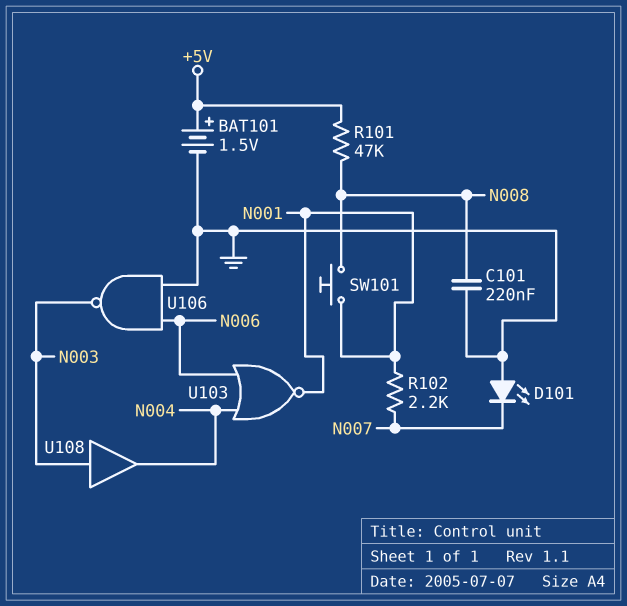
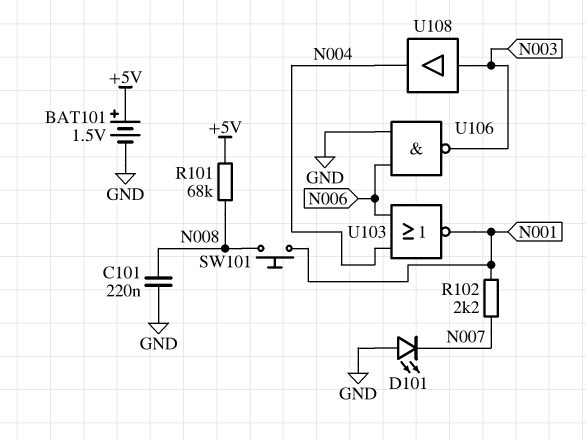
R101: 47k (+5V, N008) -> 68k (+5V, N008)

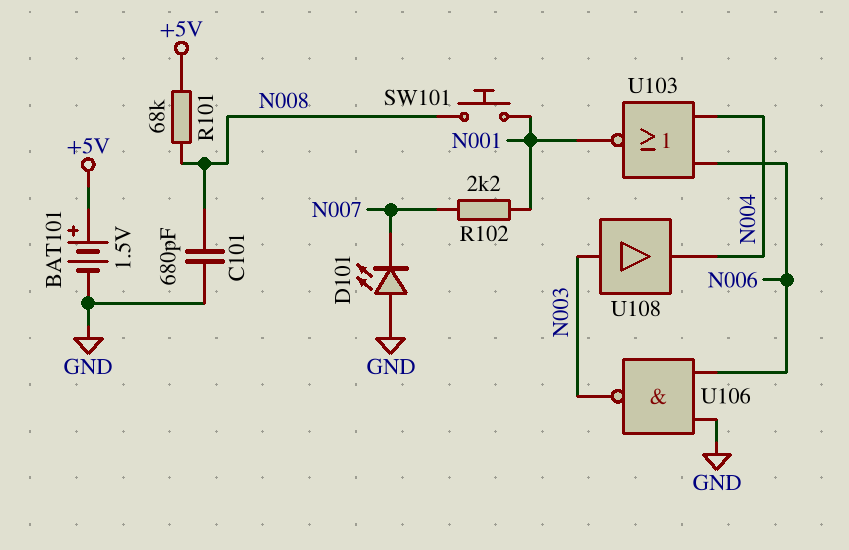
C101: 220nF (GND, N008) -> 680pF (GND, N008)

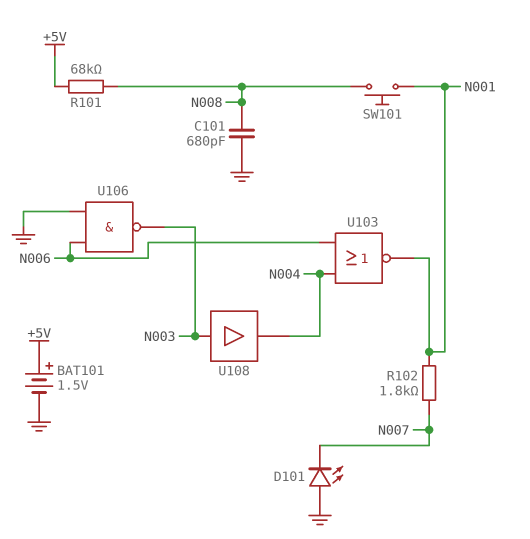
R102: 2.2k (N001, N007) -> 1.8k (N001, N007)

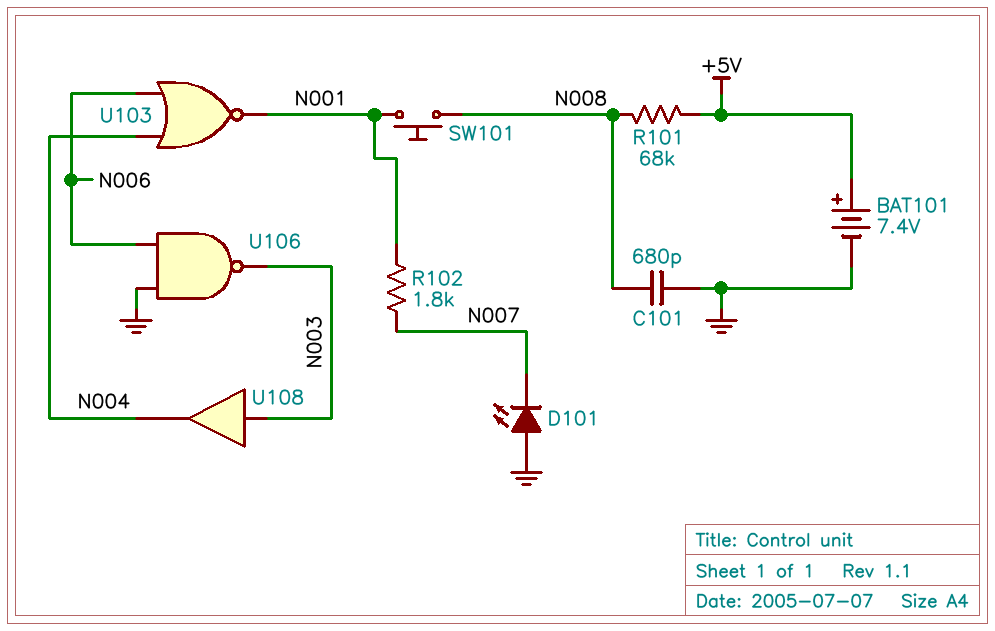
BAT101: 1.5V (plus +5V, minus GND) -> 7.4V (plus +5V, minus GND)

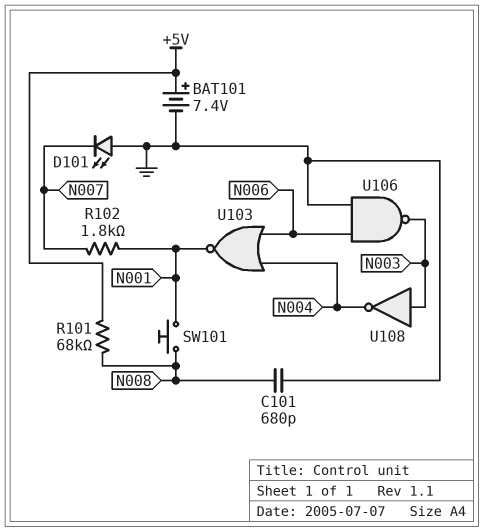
U108: buffer (in N003, out N004) -> NOT (in N003, out N004)

